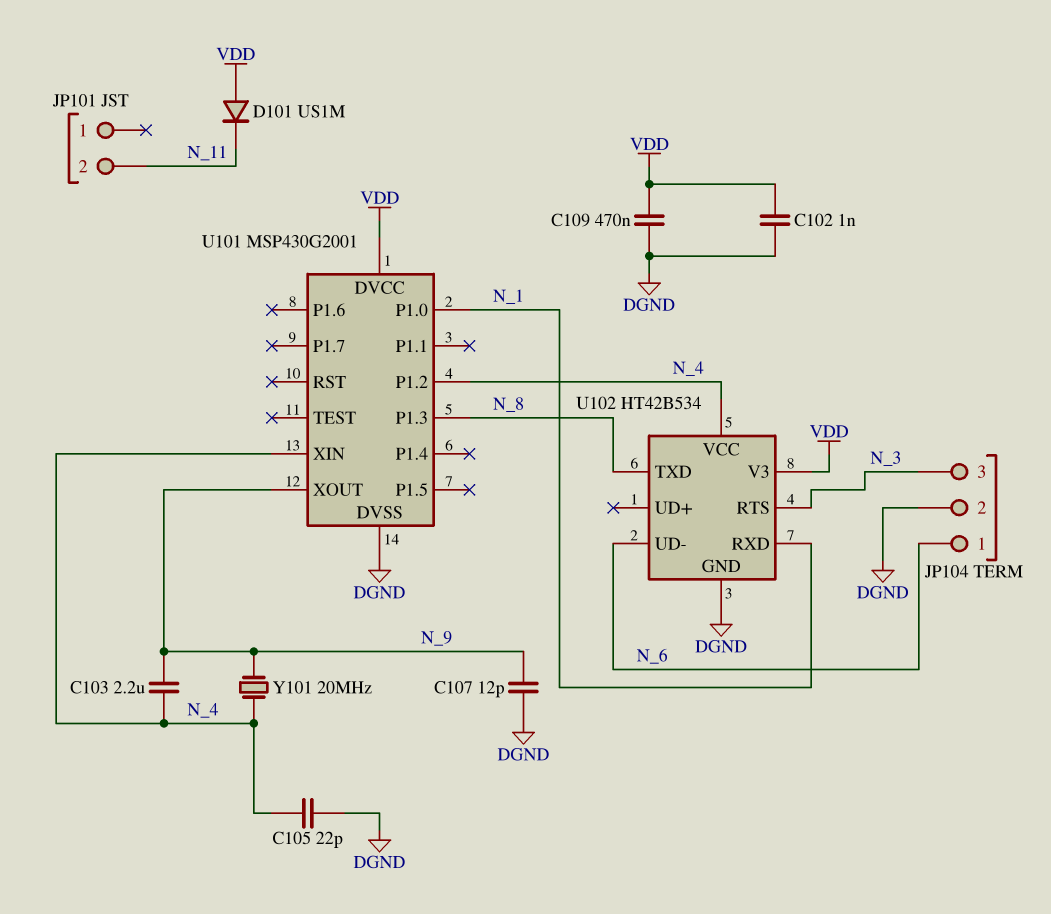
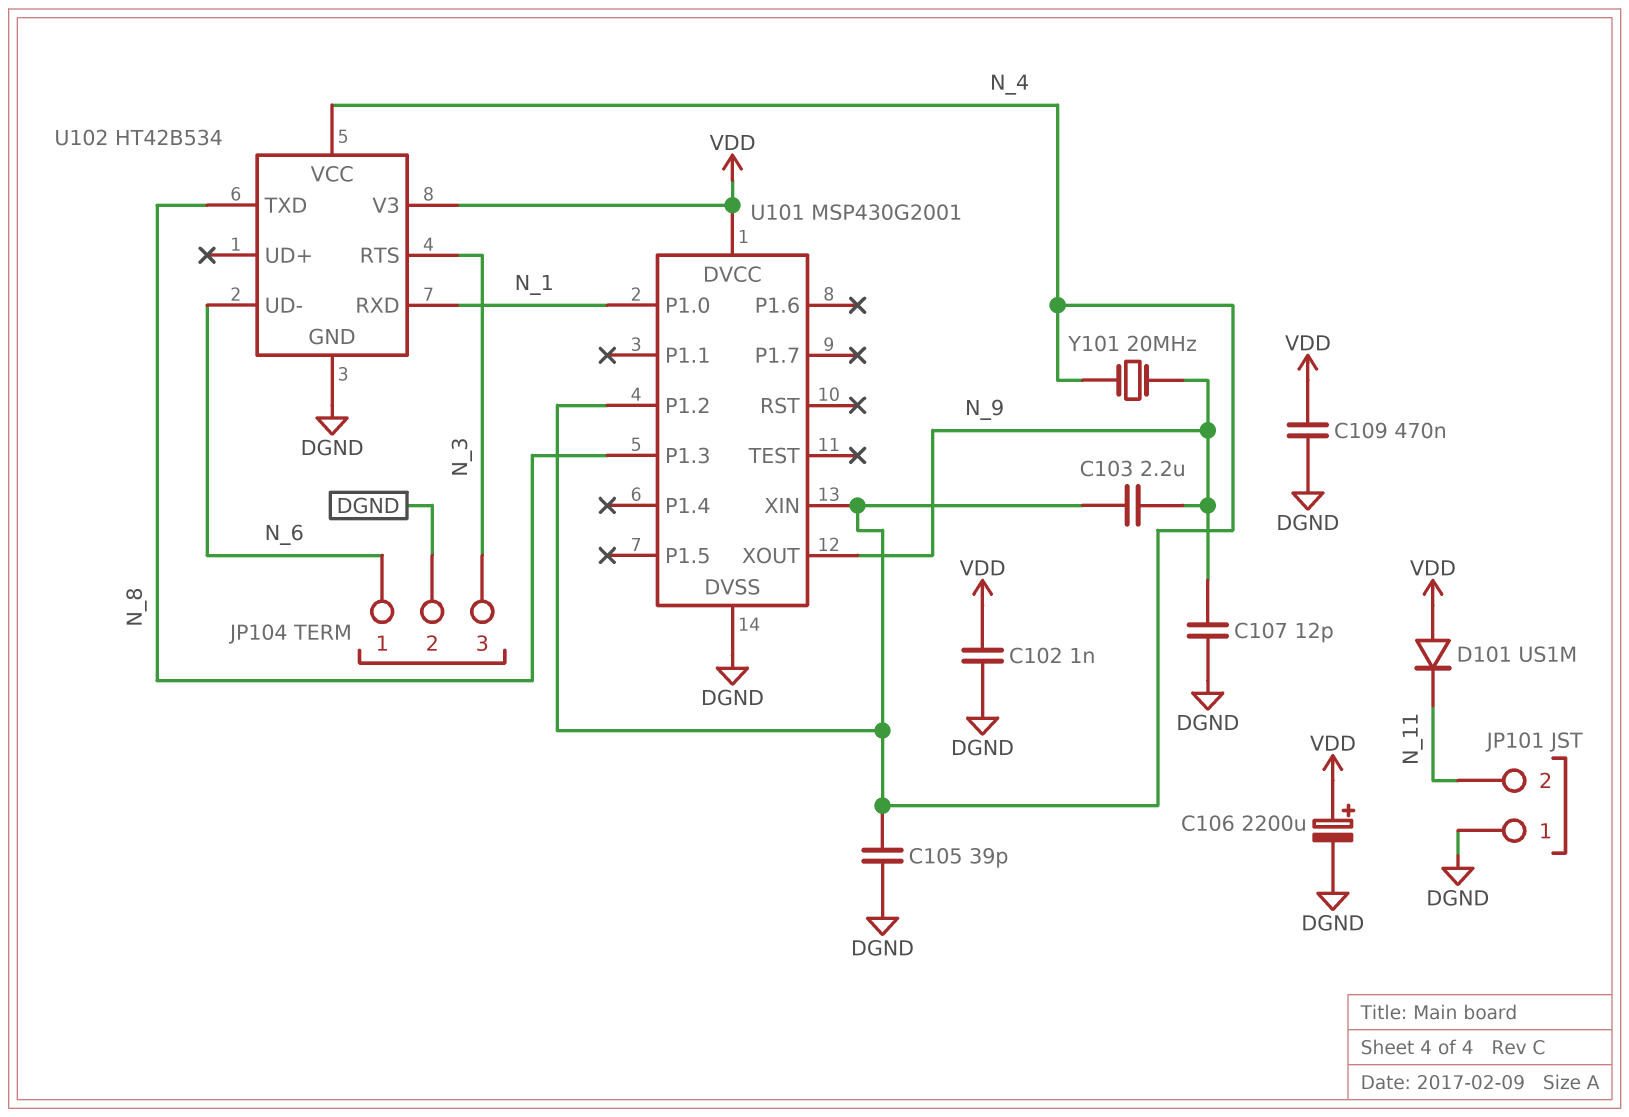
C105: 22pF (DGND, N_4) -> 39pF (DGND, N_4)
C106: none -> 2200uF (plus VDD, minus DGND)
JP101 pin 1: none -> DGND

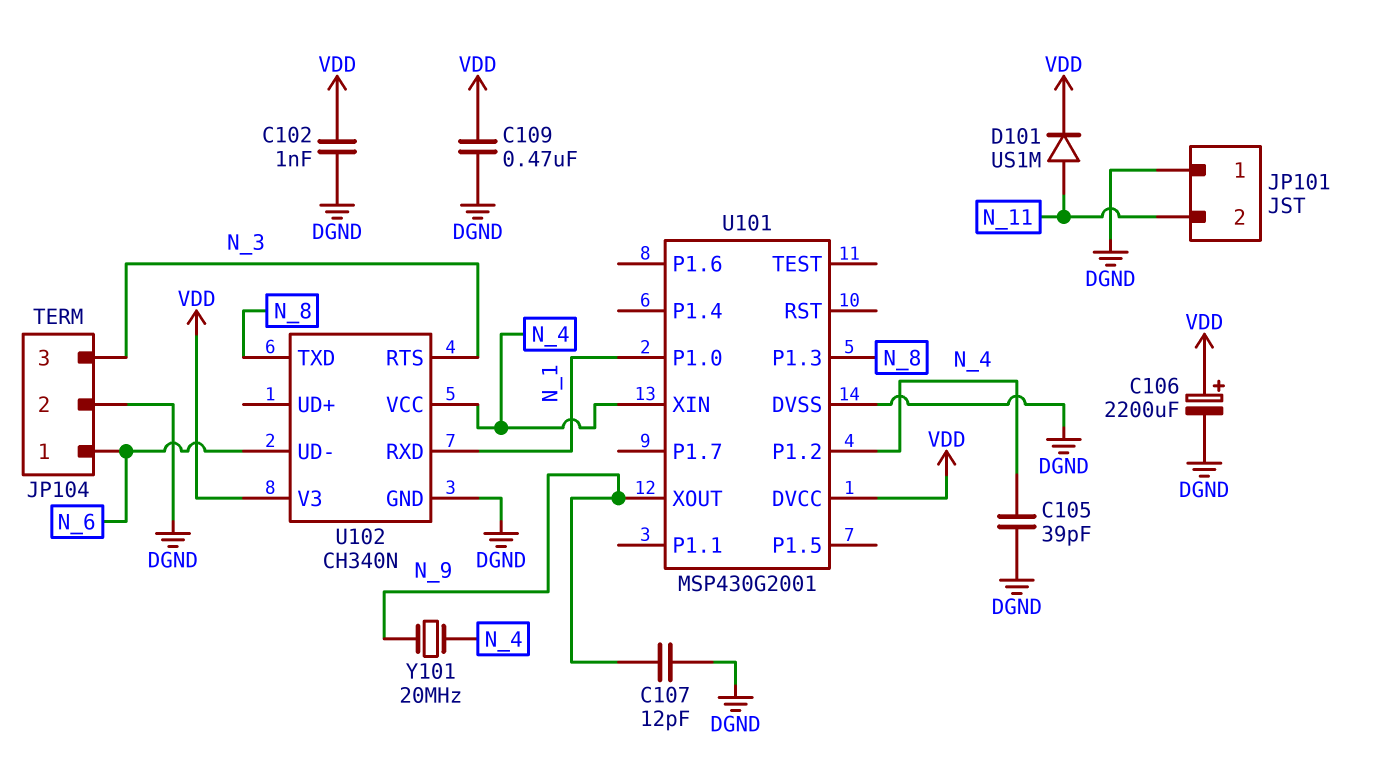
C103: 2.2uF (N_4, N_9) -> none
D101: diode US1M (A VDD, K N_11) -> diode US1M (A N_11, K VDD)
U102: HT42B534 -> CH340N

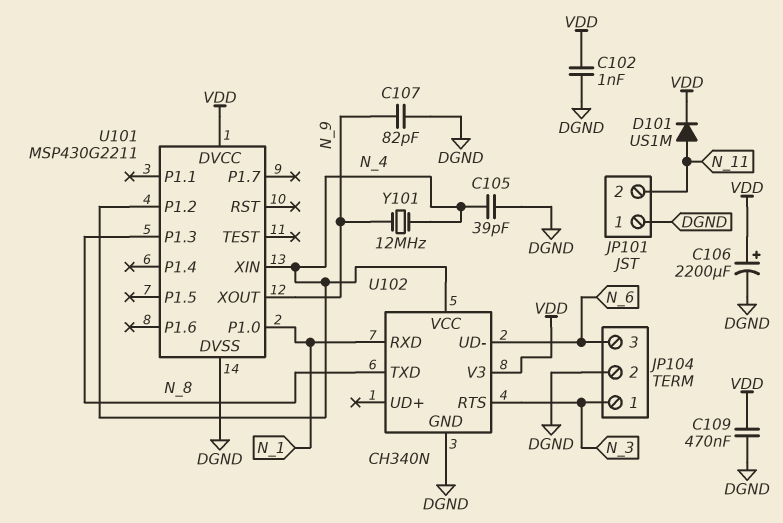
C107: 12pF (DGND, N_9) -> 82pF (DGND, N_9)
JP104 pin 1: N_6 -> N_3
JP104 pin 3: N_3 -> N_6
U101: MSP430G2001 -> MSP430G2211
Y101: 20MHz (N_4, N_9) -> 12MHz (N_4, N_9)

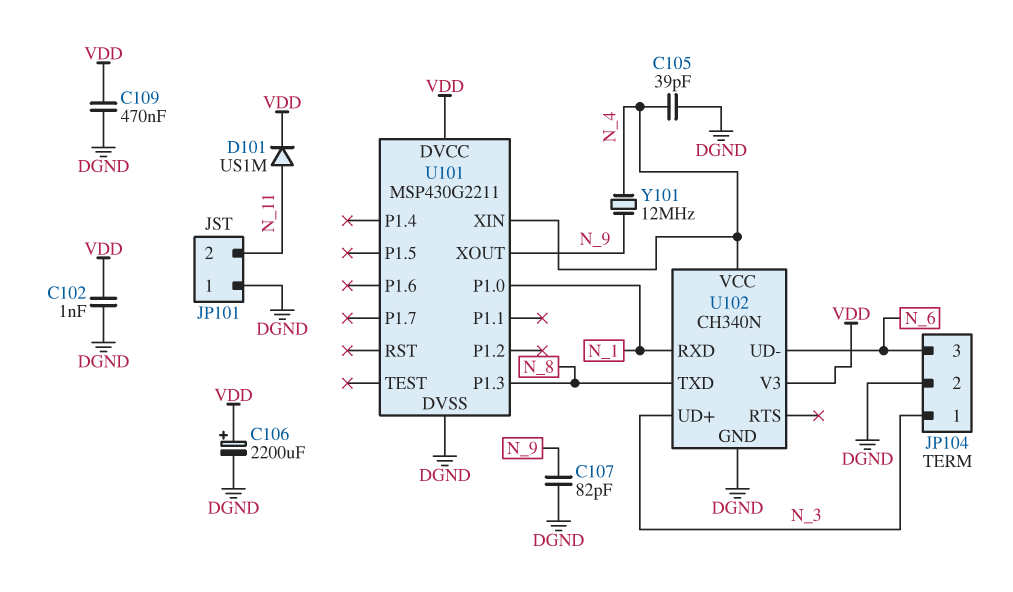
U101 pin P1.2: N_4 -> none
U102 pin RTS: N_3 -> none
U102 pin UD+: none -> N_3

